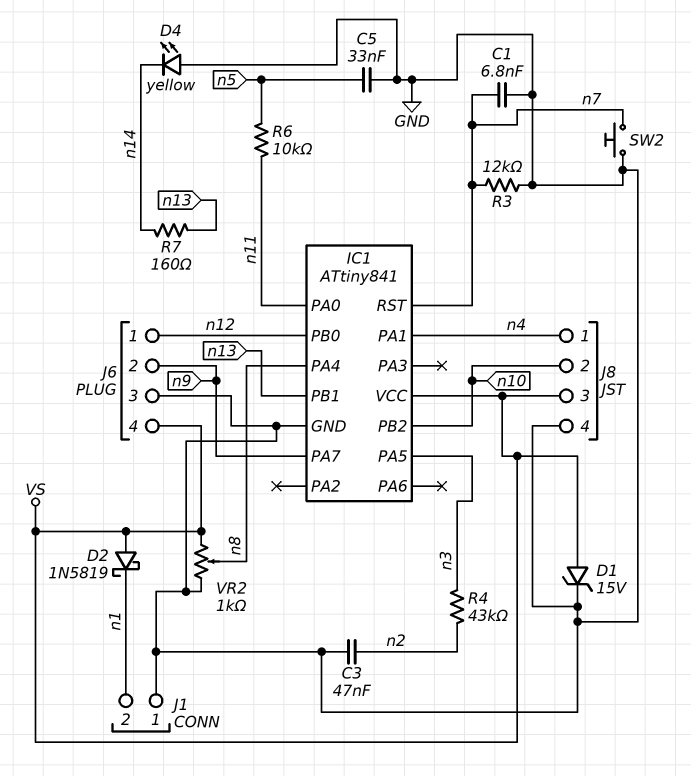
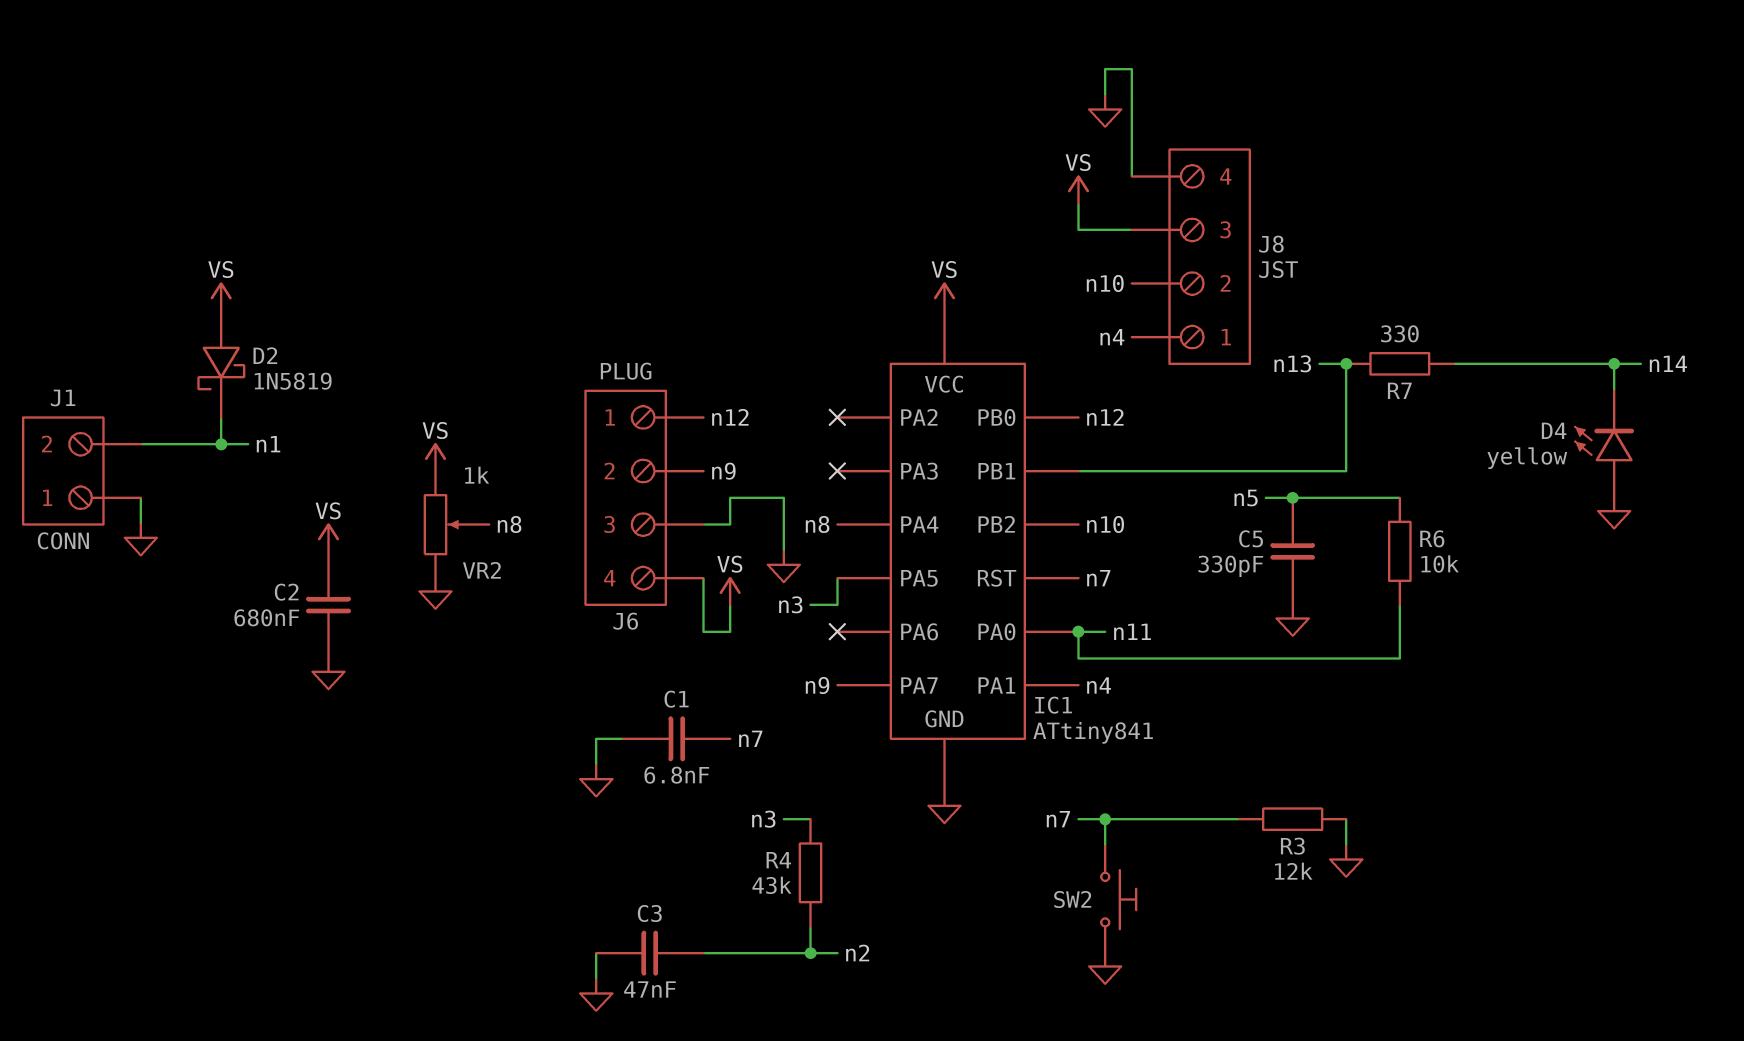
C2: none -> 680nF (GND, VS)
C5: 33nF (GND, n5) -> 330pF (GND, n5)
D1: zener 15V (A VS, K GND) -> none
R7: 160 (n13, n14) -> 330 (n13, n14)

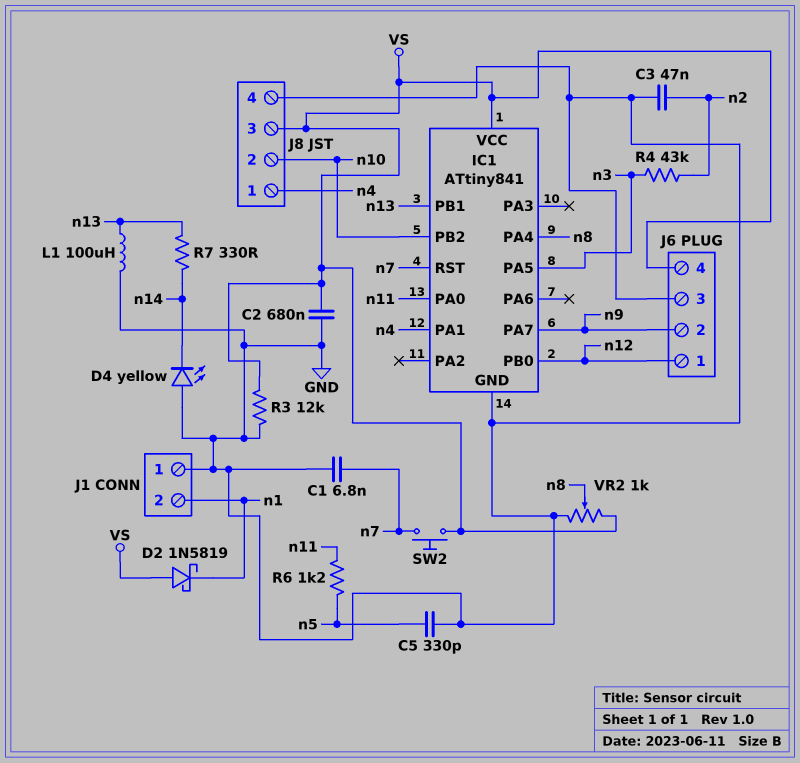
L1: none -> 100uH (GND, n13)
R3: 12k (GND, n7) -> 12k (GND, VS)
R6: 10k (n5, n11) -> 1.2k (n5, n11)
SW2: button (GND, n7) -> button (VS, n7)

